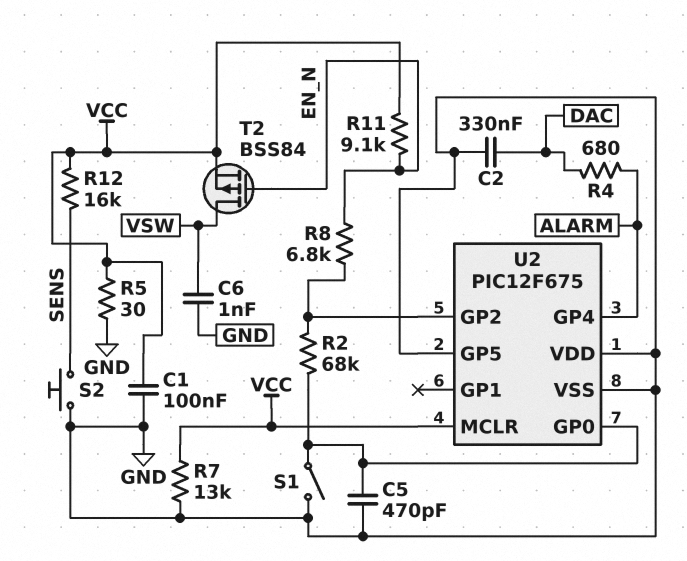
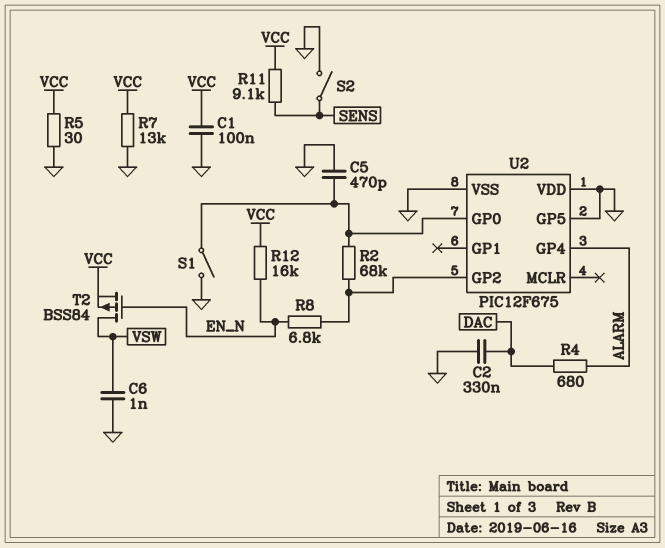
R11: 9.1k (EN_N, VCC) -> 9.1k (SENS, VCC)
R12: 16k (SENS, VCC) -> 16k (EN_N, VCC)
S2: button (GND, SENS) -> switch (GND, SENS)
U2 pin MCLR: VCC -> none

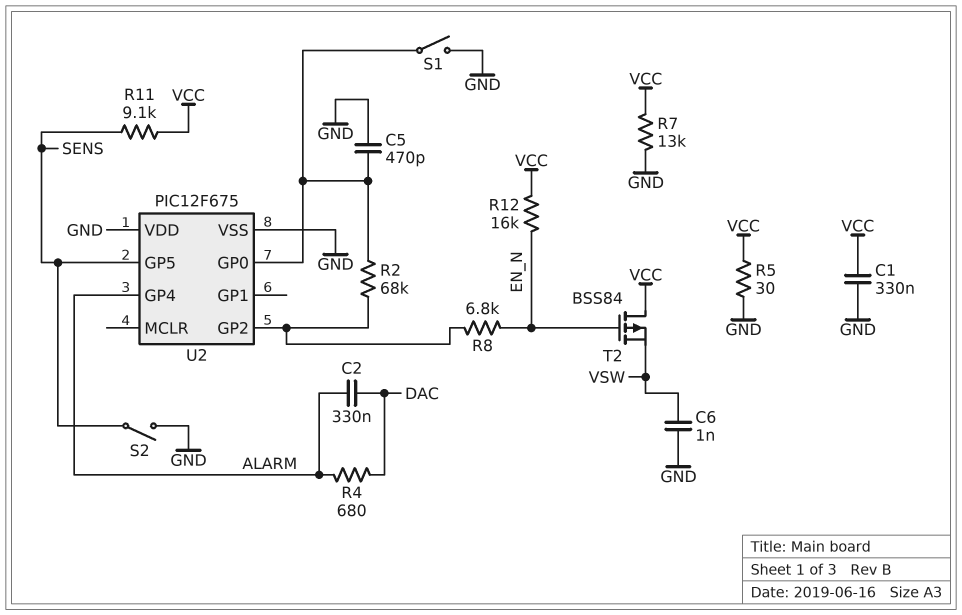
C1: 100nF (GND, VCC) -> 330nF (GND, VCC)
C2: 330nF (DAC, GND) -> 330nF (ALARM, DAC)
T2: PMOS BSS84 (G EN_N, D VSW, S VCC) -> PMOS BSS84 (G EN_N, D VCC, S VSW)
U2 pin GP5: GND -> SENS

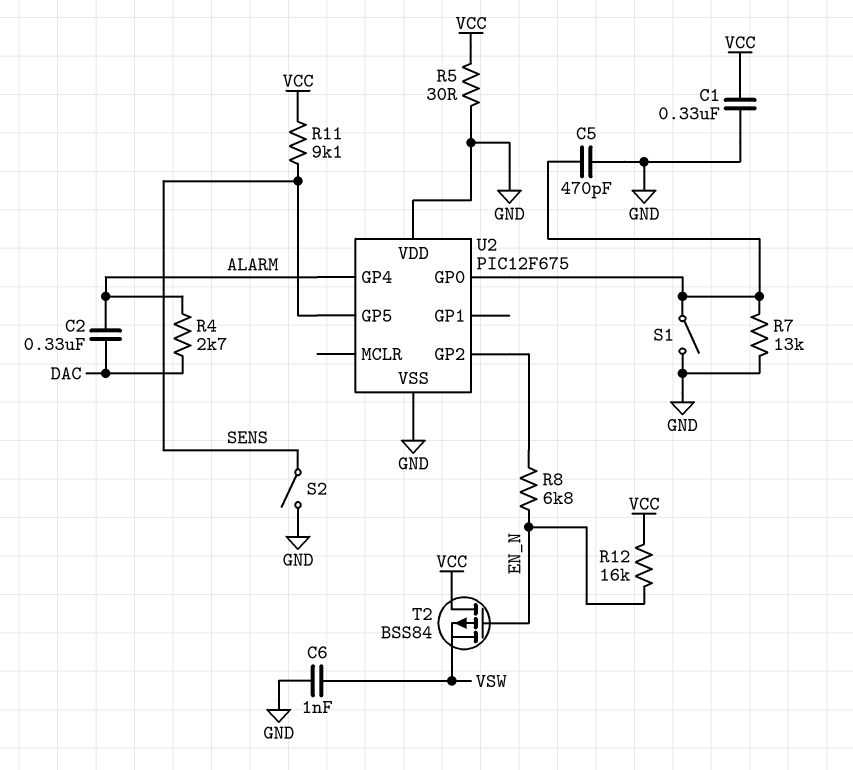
R2: 68k (U2/GP0, U2/GP2) -> none
R4: 680 (ALARM, DAC) -> 2.7k (ALARM, DAC)
R7: 13k (GND, VCC) -> 13k (GND, U2/GP0)

